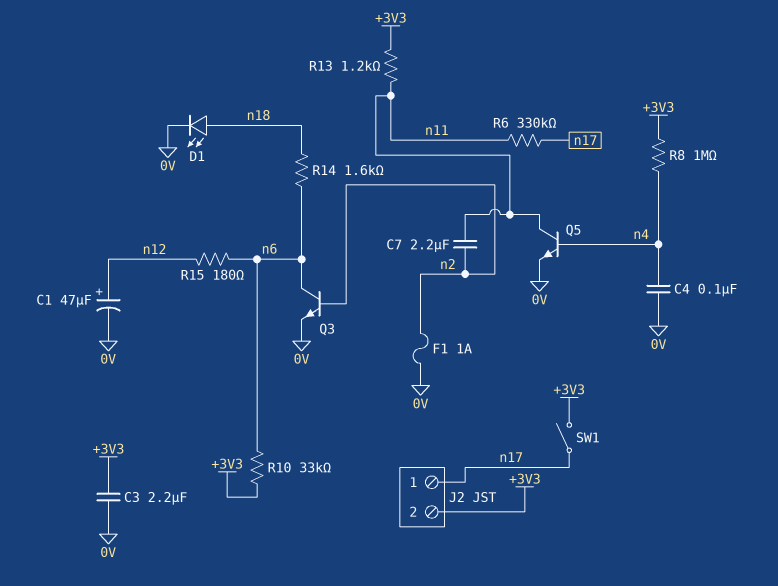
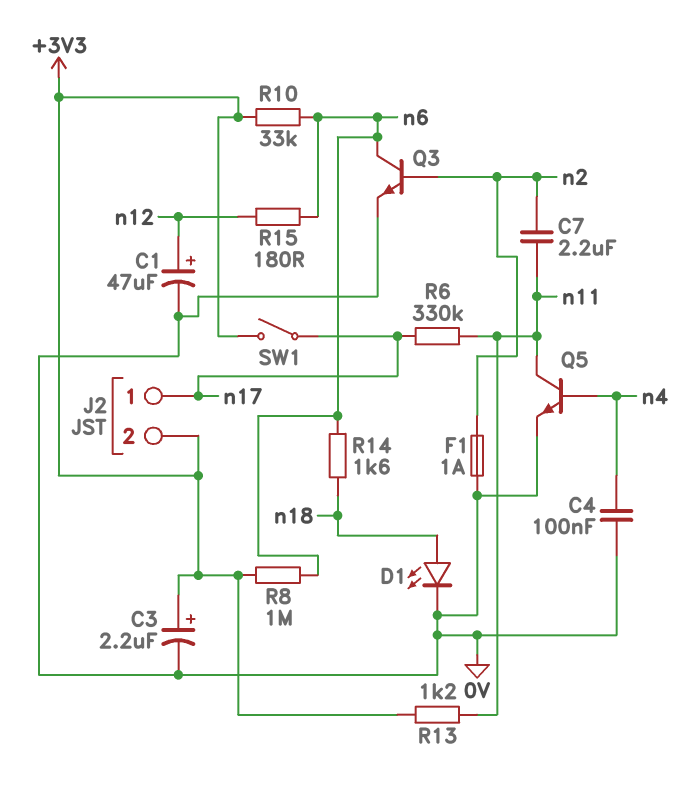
C3: 2.2uF (+3V3, 0V) -> 2.2uF (plus +3V3, minus 0V)
R8: 1M (+3V3, n4) -> 1M (+3V3, n6)

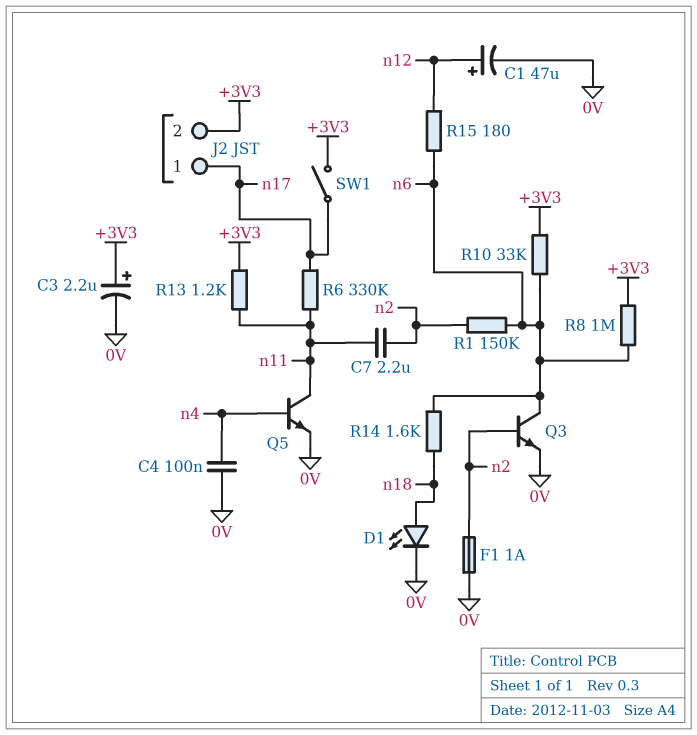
R1: none -> 150k (n2, n6)

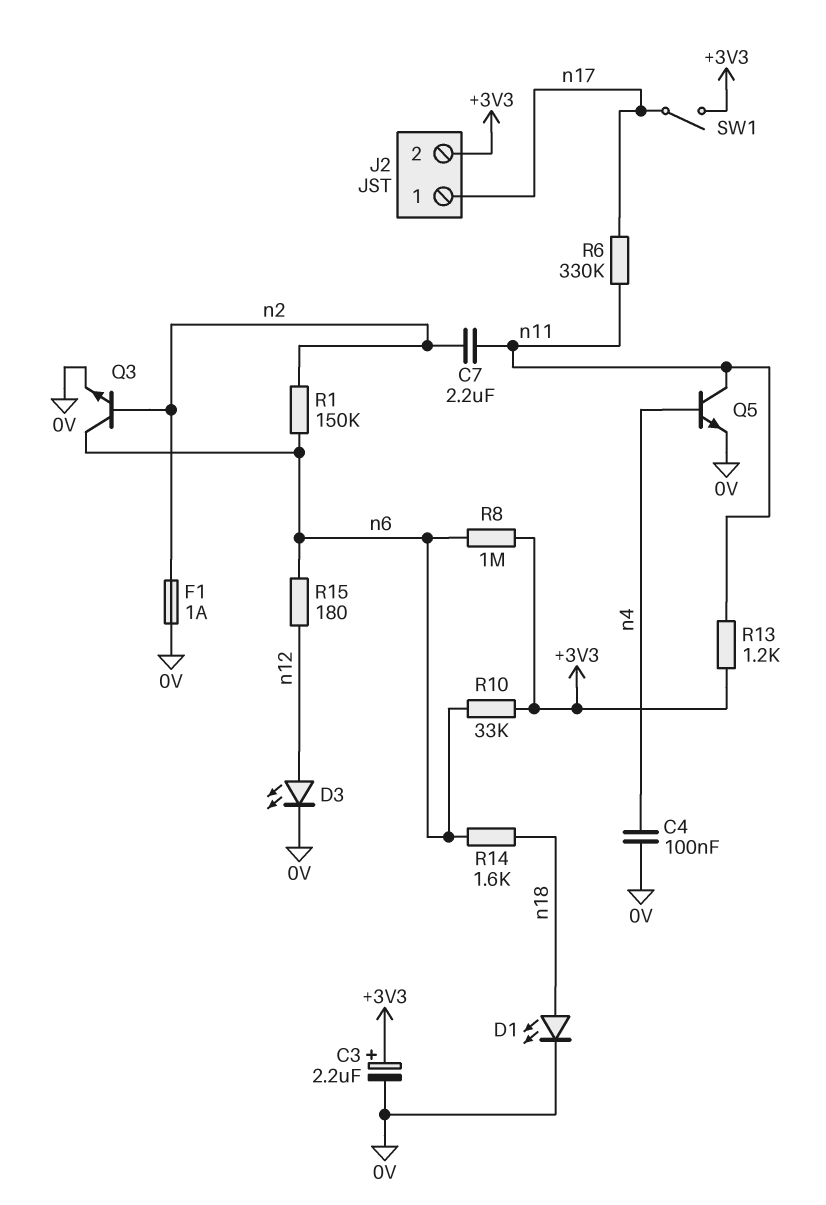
C1: 47uF (plus n12, minus 0V) -> none
D3: none -> LED (A n12, K 0V)

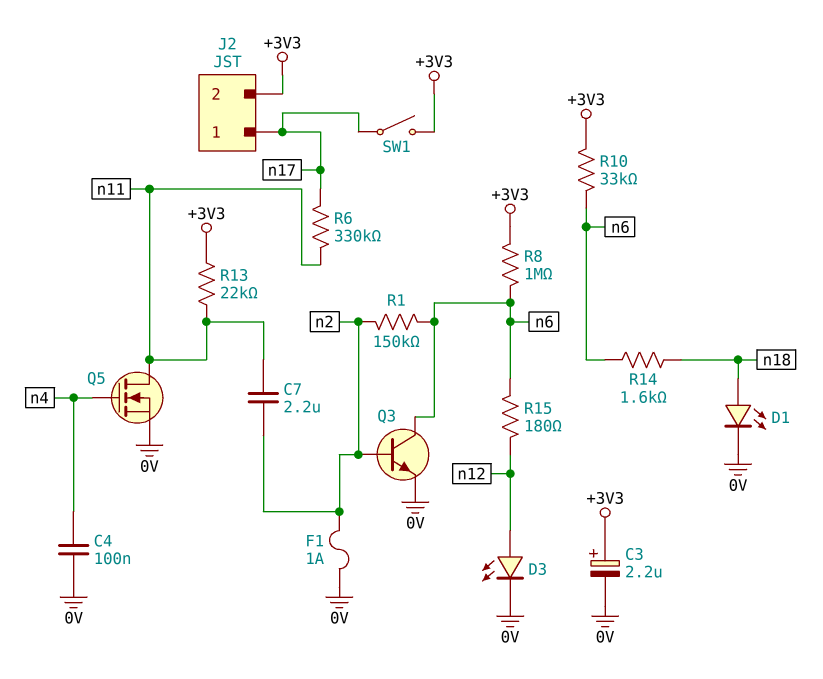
Q5: NPN (B n4, C n11, E 0V) -> NMOS (G n4, D n11, S 0V)
R13: 1.2k (+3V3, n11) -> 22k (+3V3, n11)

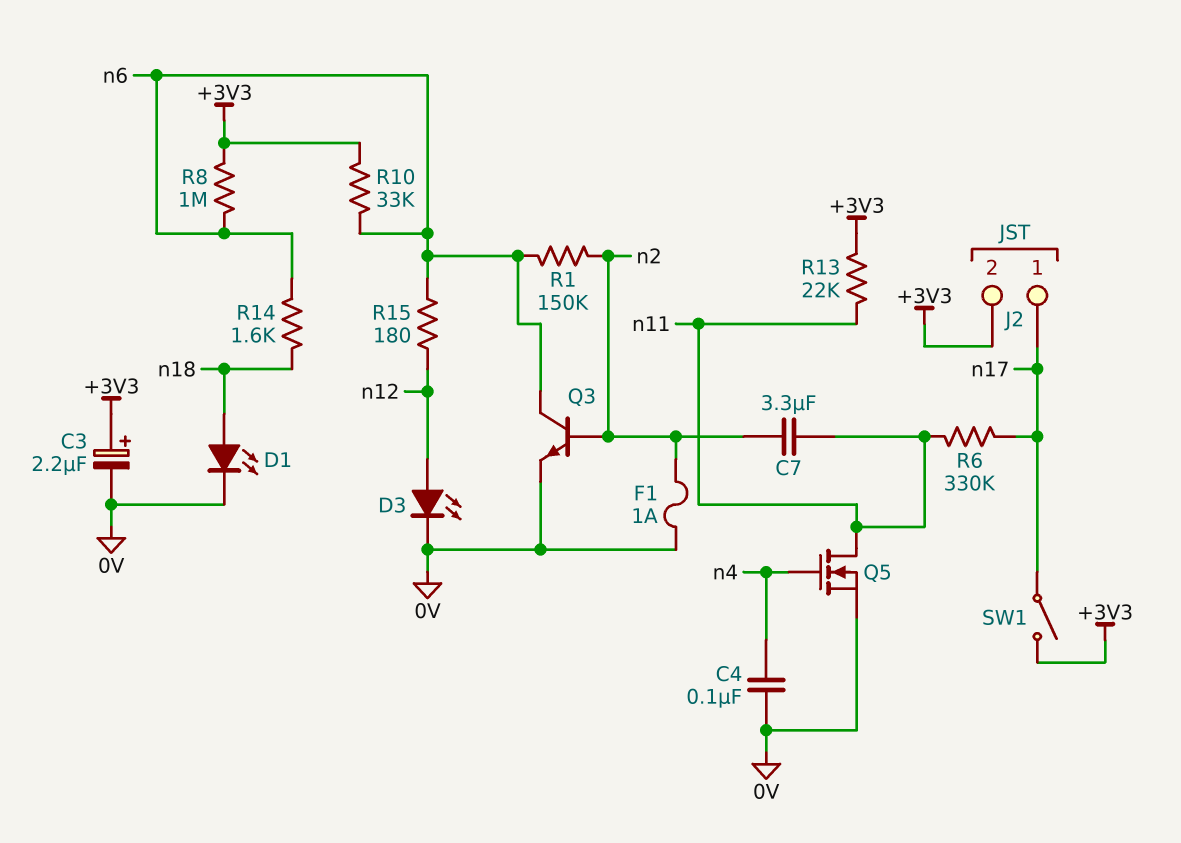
C7: 2.2uF (n2, n11) -> 3.3uF (n2, n11)

